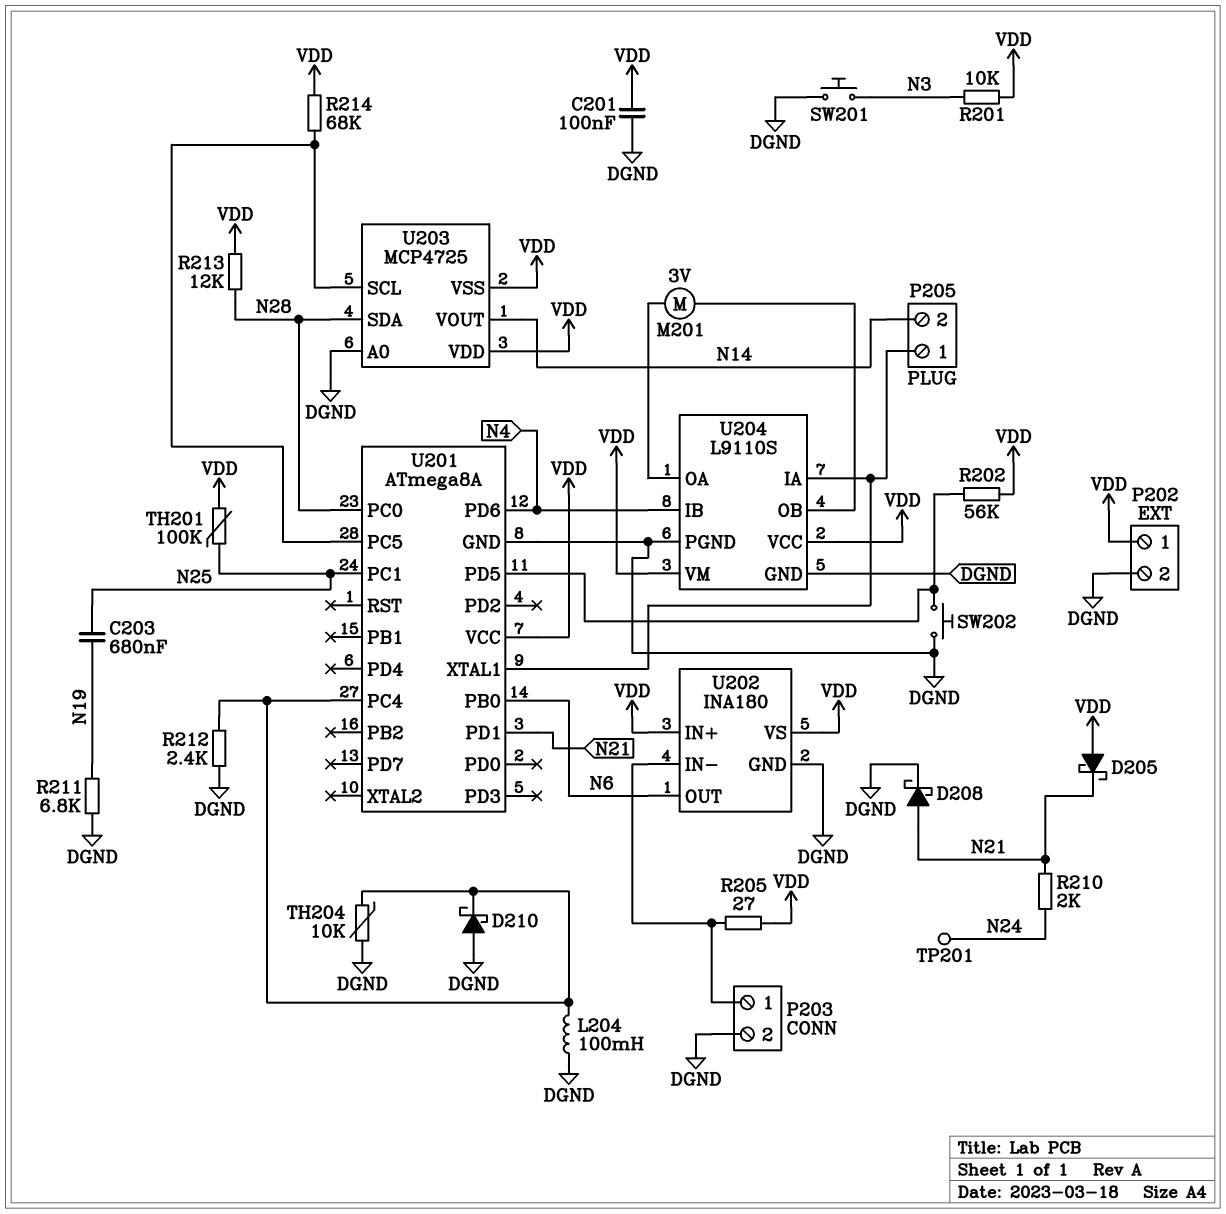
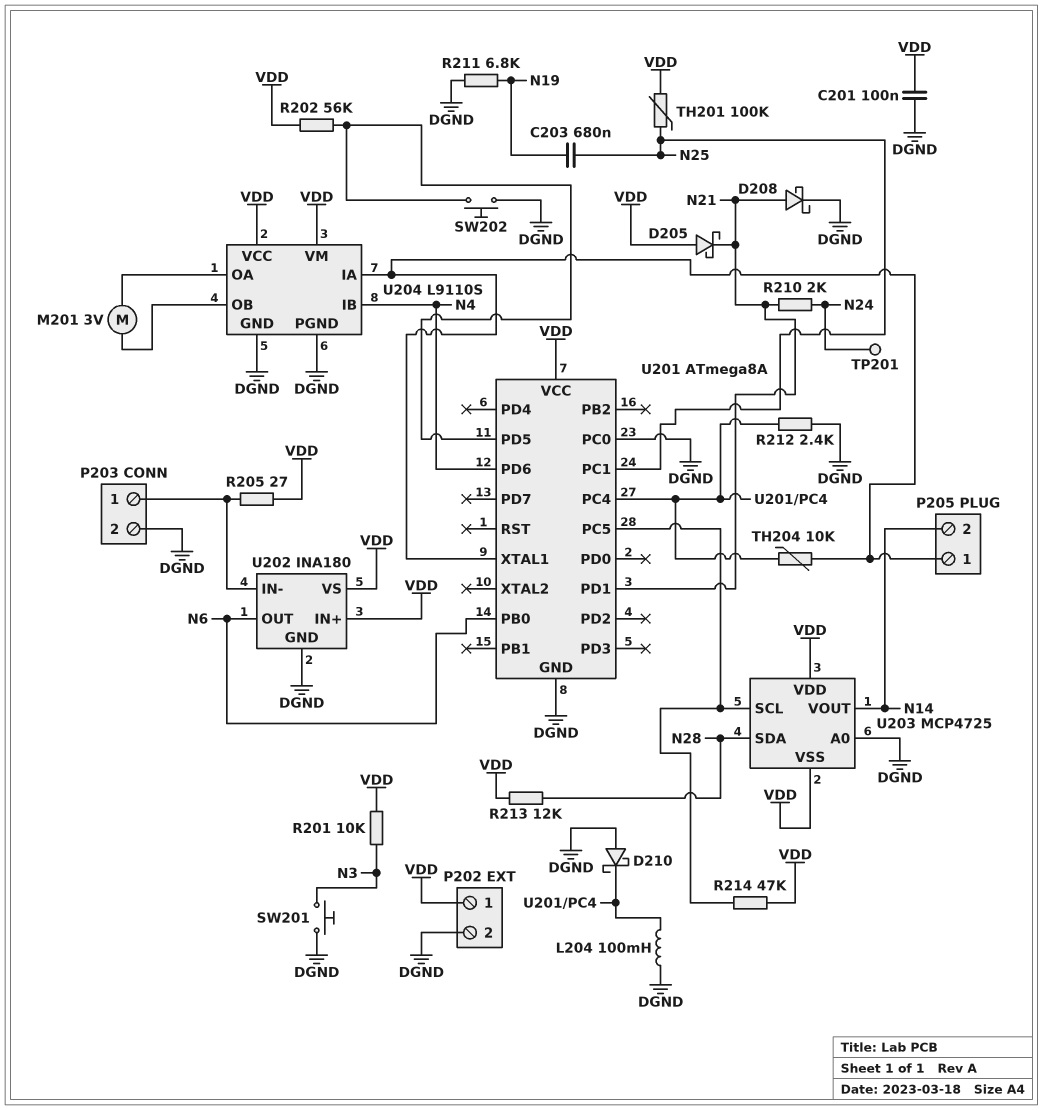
R214: 68k (U201/PC5, VDD) -> 47k (U201/PC5, VDD)
TH204: 10k (DGND, U201/PC4) -> 10k (P205/1, U201/PC4)
U201 pin PC0: N28 -> DGND

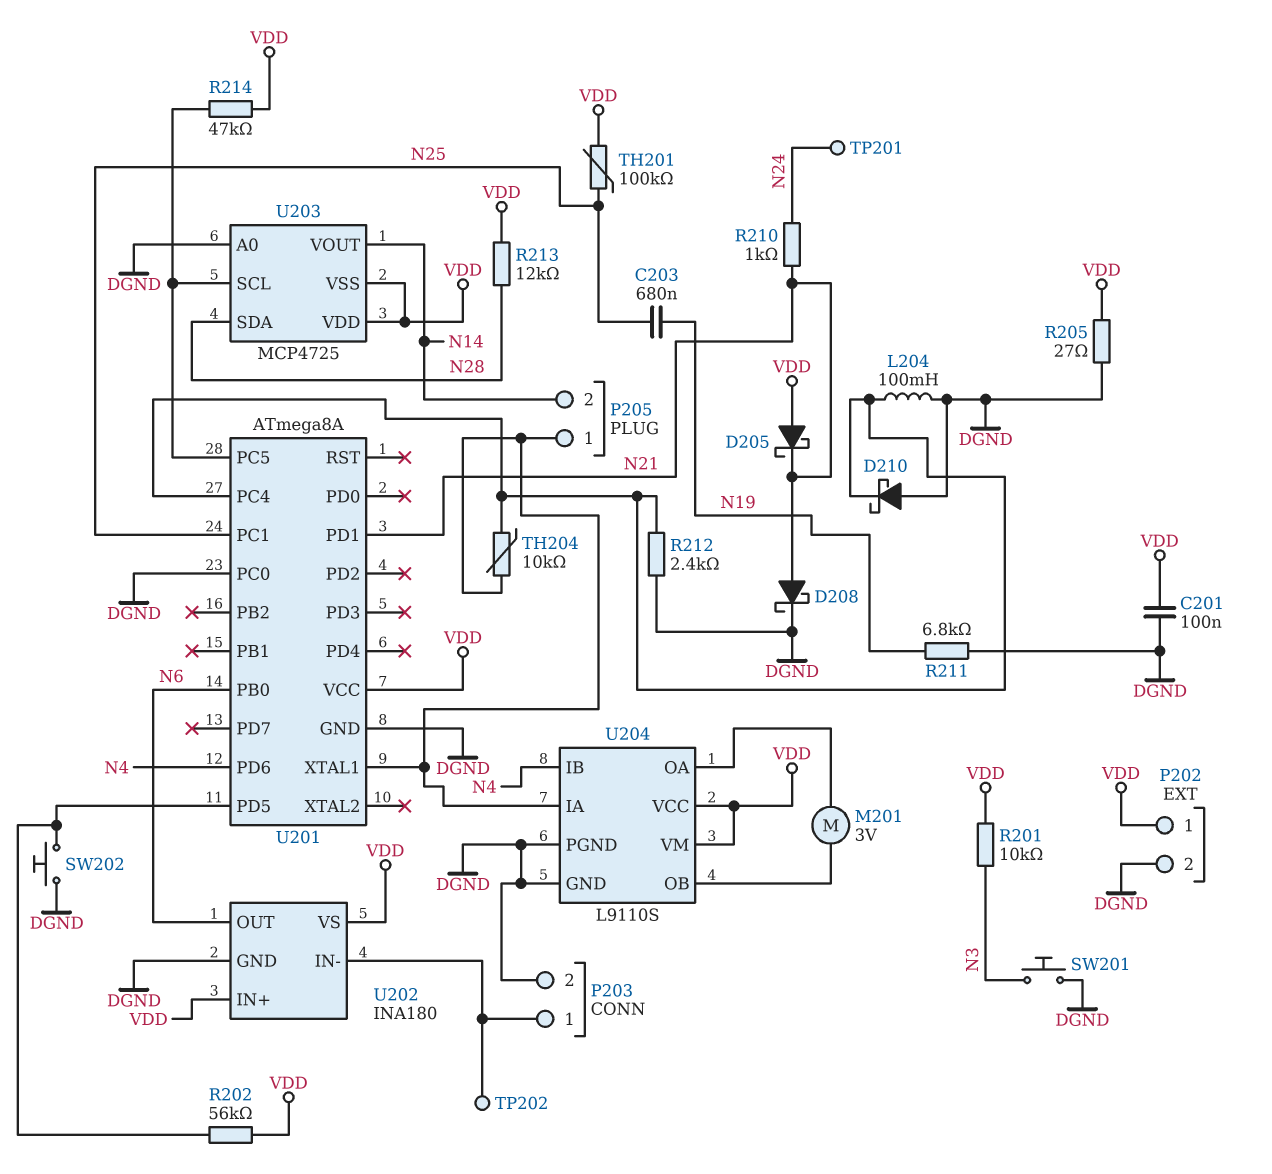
R205: 27 (P203/1, VDD) -> 27 (DGND, VDD)
R210: 2k (N21, N24) -> 1k (N21, N24)
TP202: none -> test point (P203/1)

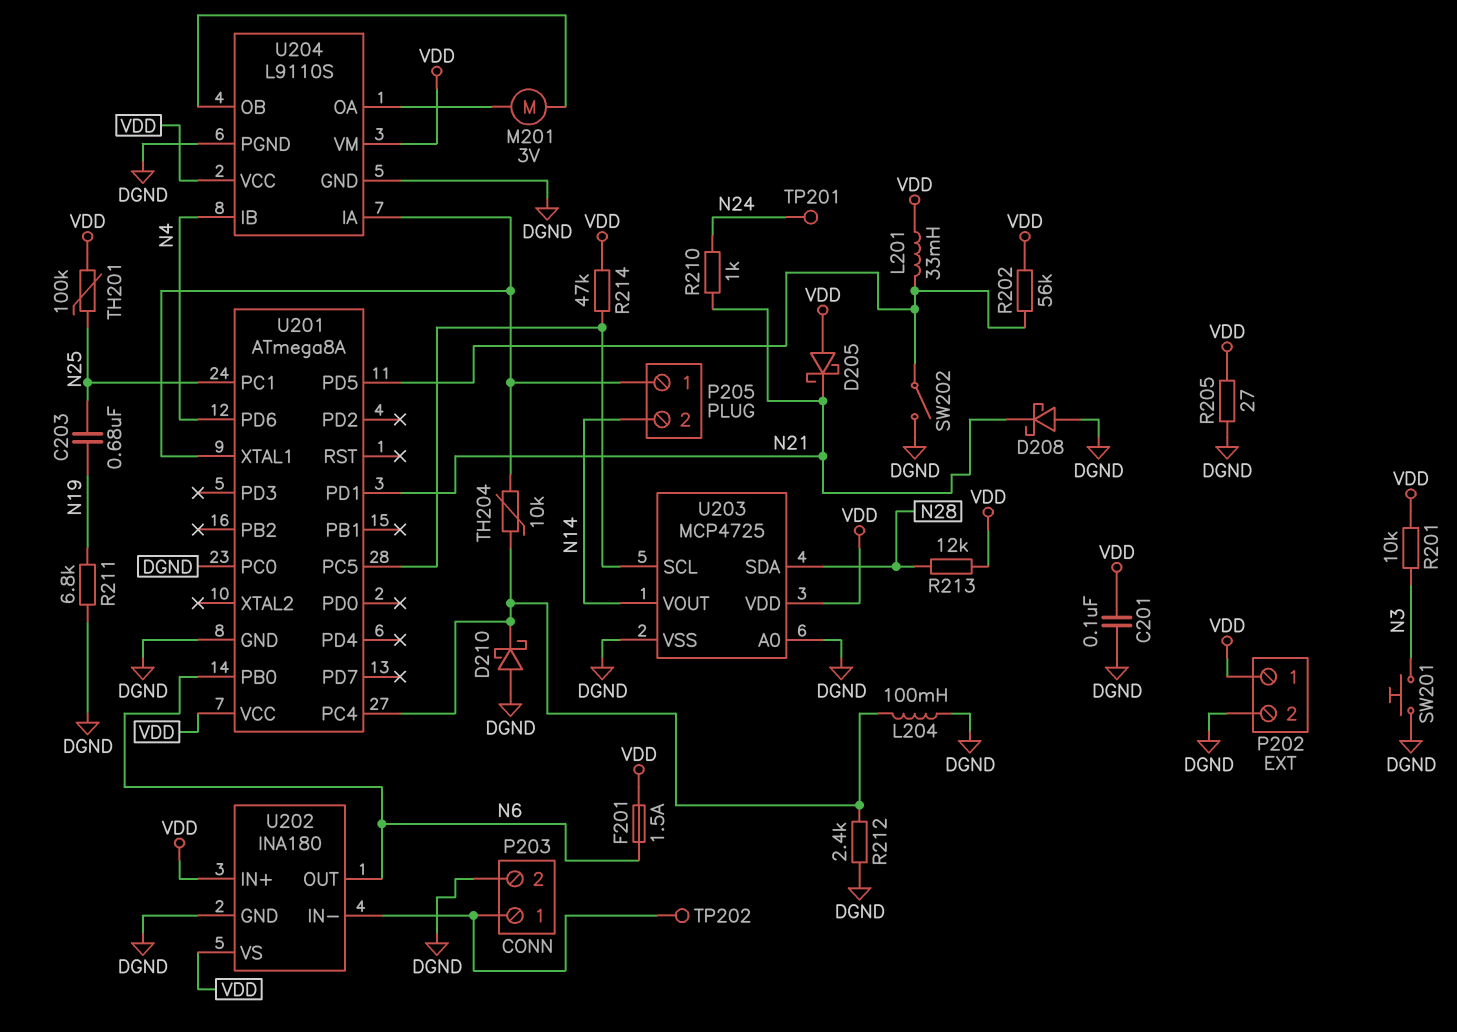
D208: schottky (A N21, K DGND) -> schottky (A DGND, K N21)
F201: none -> 1.5A (N6, VDD)
L201: none -> 33mH (U201/PD5, VDD)
SW202: button (DGND, U201/PD5) -> switch (DGND, U201/PD5)
U203 pin VSS: VDD -> DGND

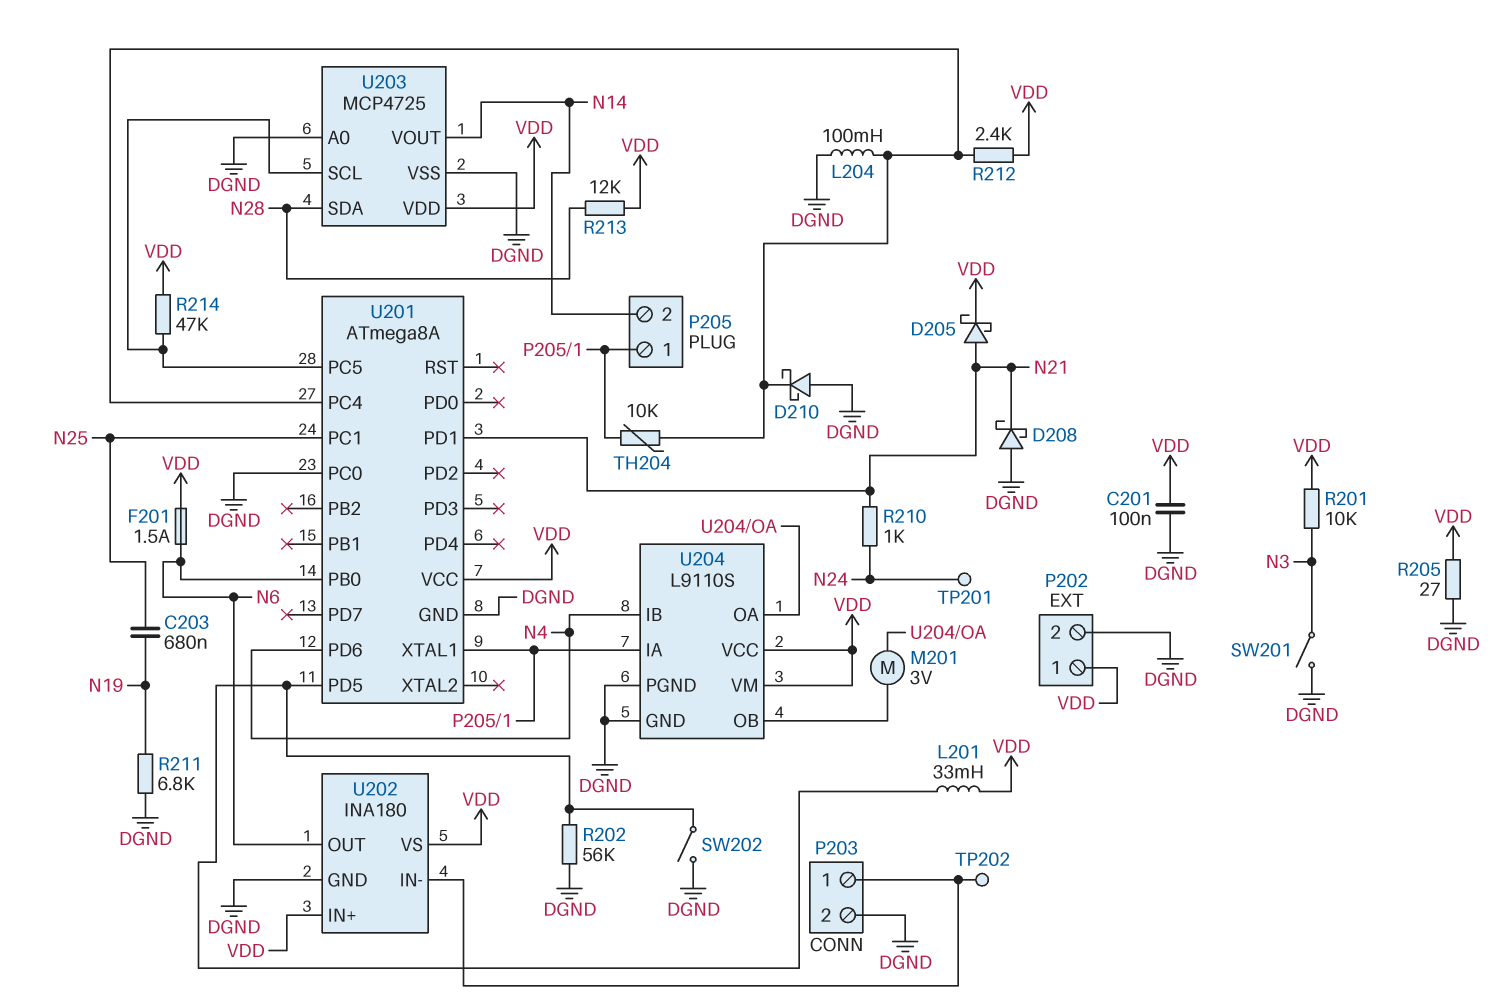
D205: schottky (A VDD, K N21) -> schottky (A N21, K VDD)
R202: 56k (U201/PD5, VDD) -> 56k (DGND, U201/PD5)
R212: 2.4k (DGND, U201/PC4) -> 2.4k (U201/PC4, VDD)
SW201: button (DGND, N3) -> switch (DGND, N3)
TH201: 100k (N25, VDD) -> none

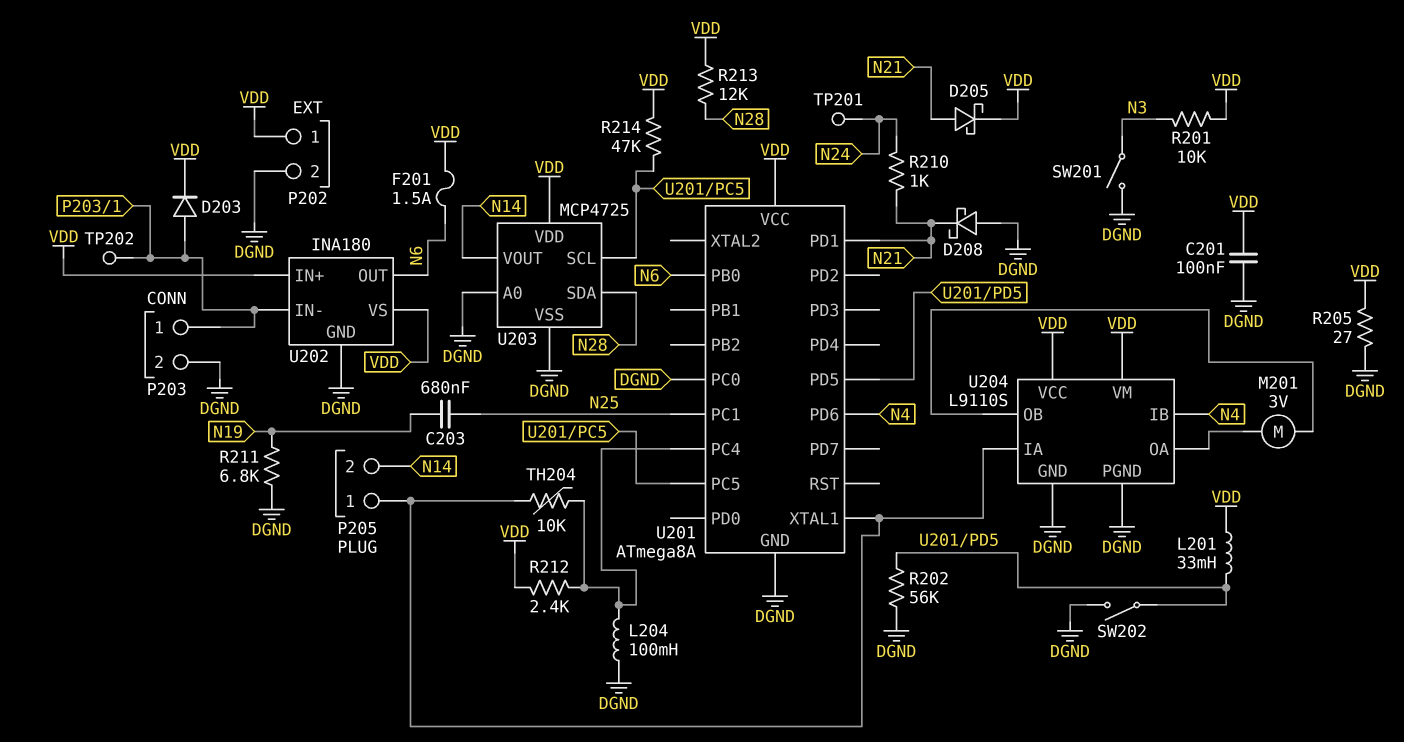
D203: none -> diode (A P203/1, K VDD)
D210: schottky (A DGND, K U201/PC4) -> none

